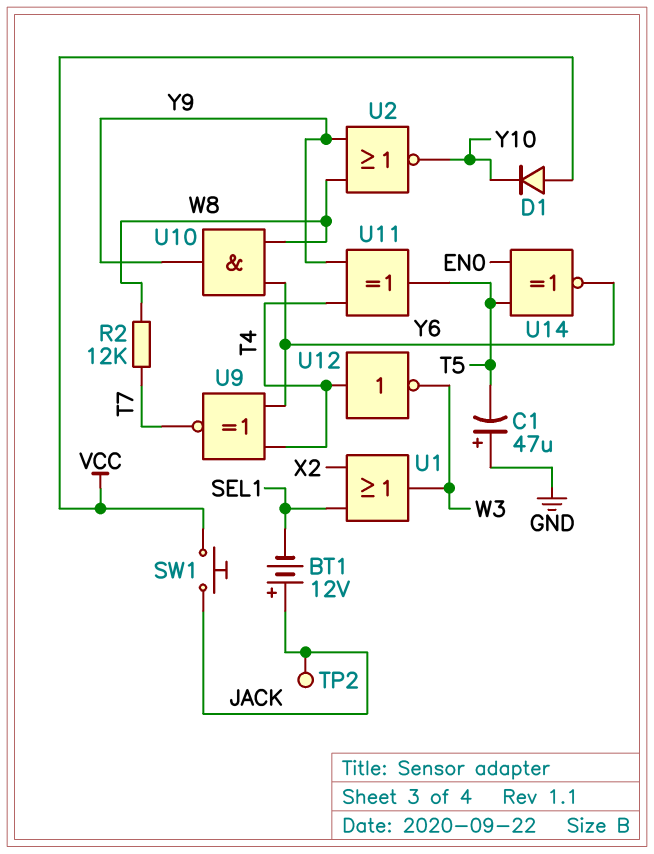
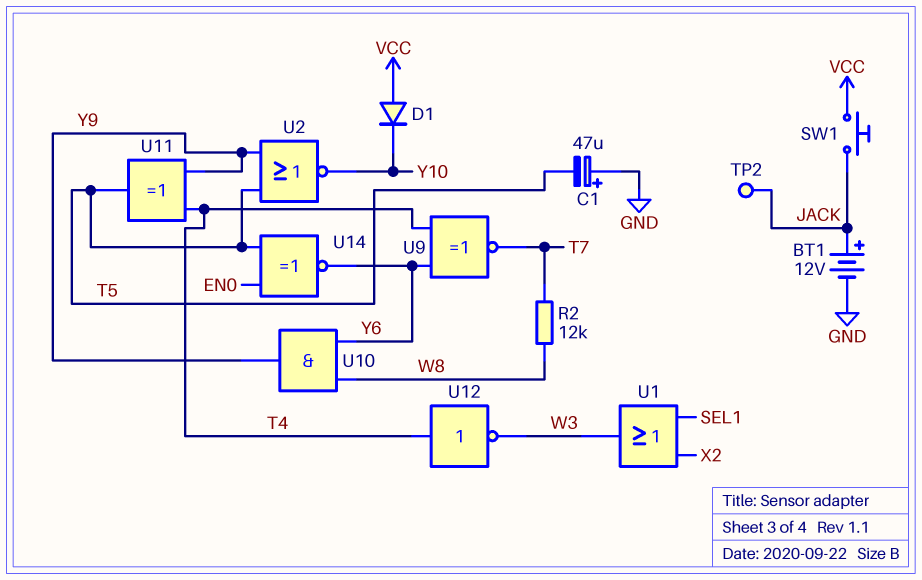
BT1: 12V (plus JACK, minus SEL1) -> 12V (plus JACK, minus GND)
U2: NOR (in W8, in Y9, out Y10) -> NOR (in T5, in Y9, out Y10)

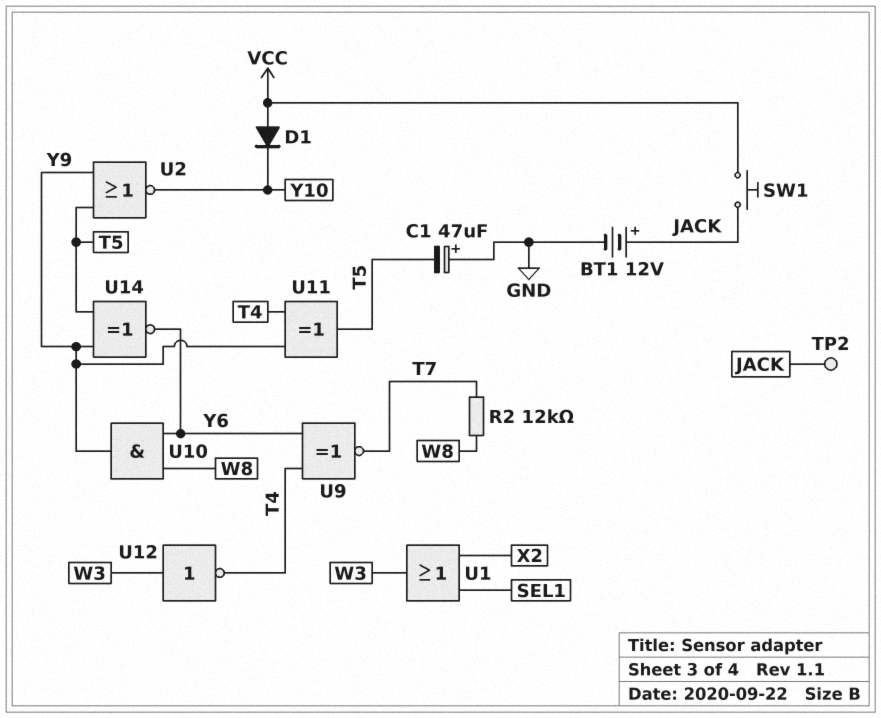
U12: NOT (in T4, out W3) -> NOT (in W3, out T4)
U14: XNOR (in EN0, in T5, out Y6) -> XNOR (in T5, in Y9, out Y6)

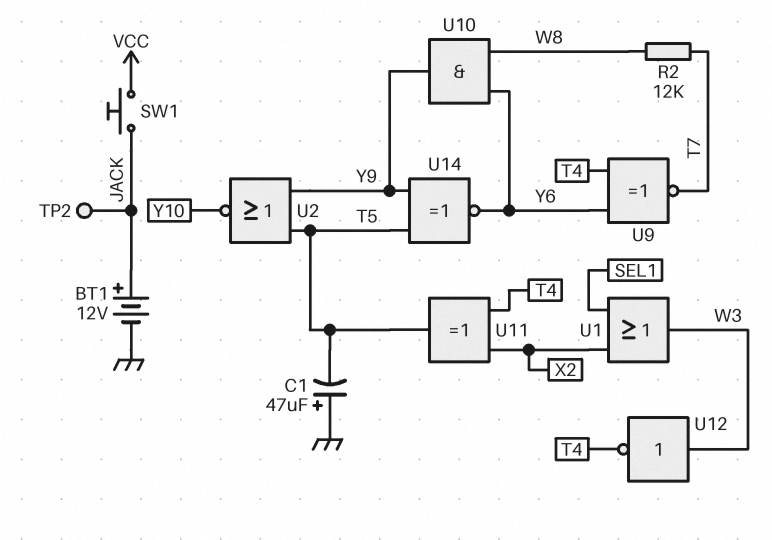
D1: diode (A VCC, K Y10) -> none
U11: XOR (in T4, in Y9, out T5) -> XOR (in T4, in X2, out T5)

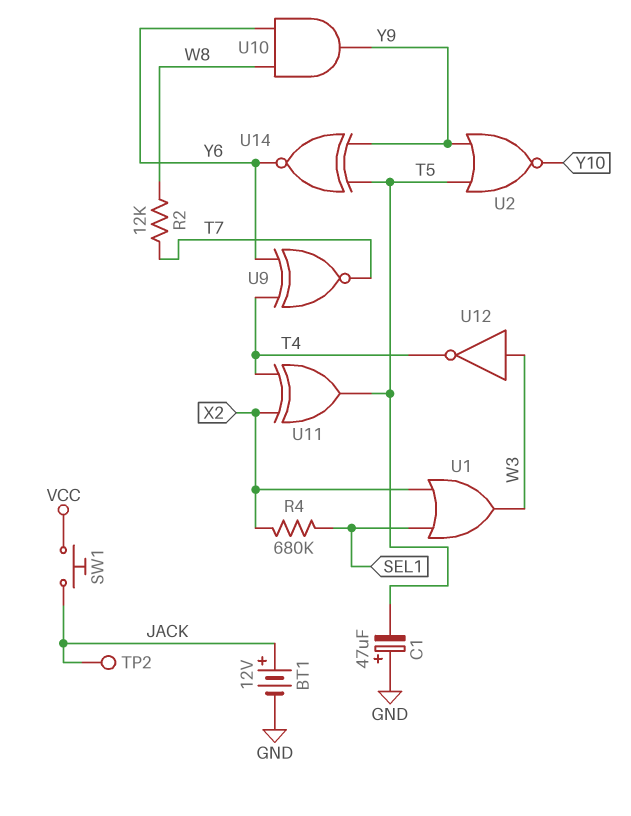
R4: none -> 680k (SEL1, X2)

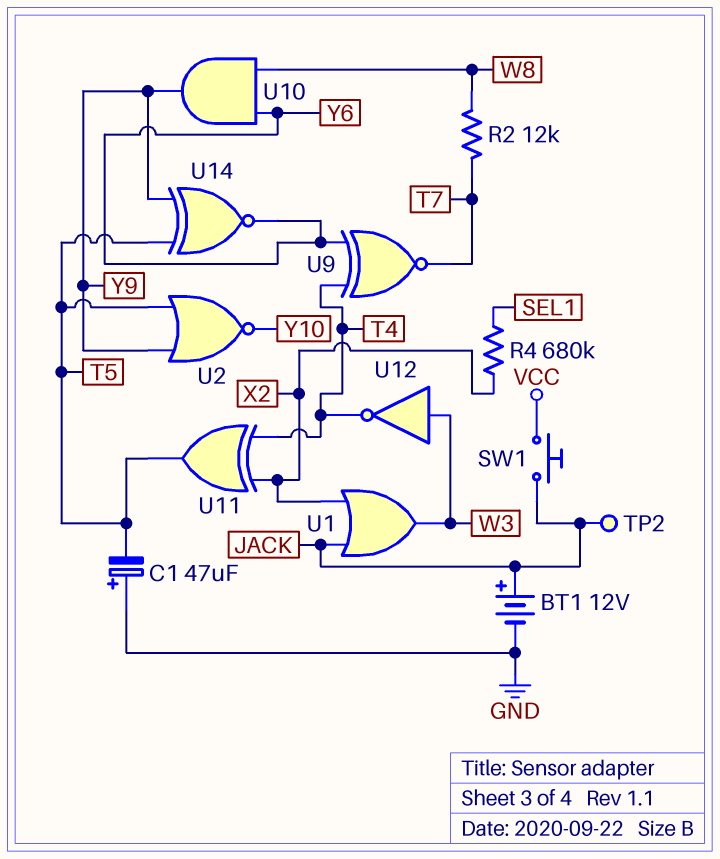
U1: OR (in SEL1, in X2, out W3) -> OR (in JACK, in X2, out W3)

